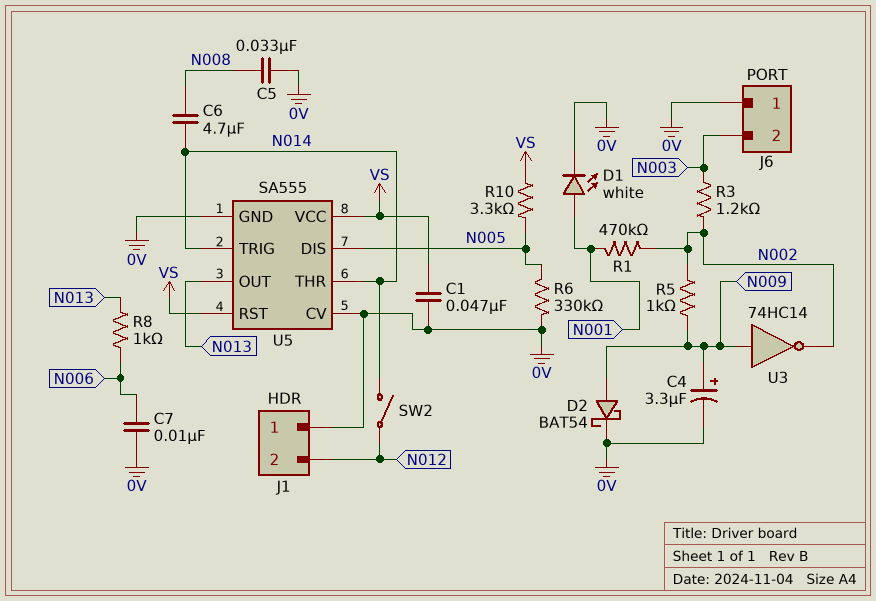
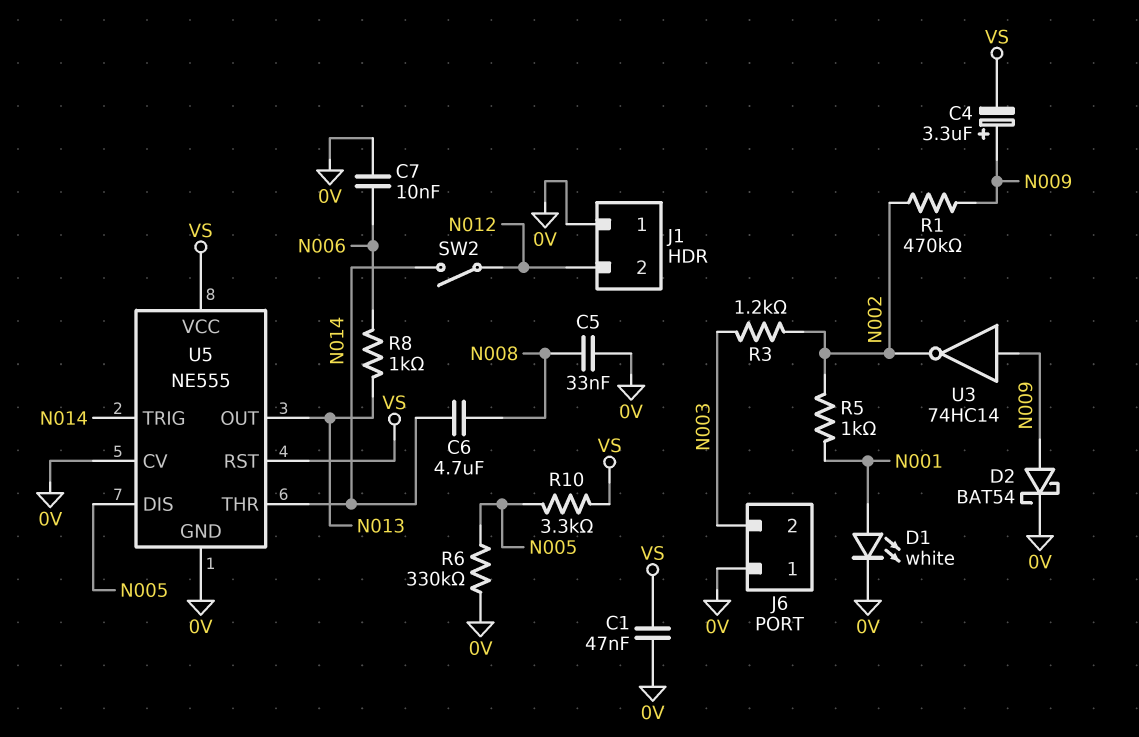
C4: 3.3uF (plus N009, minus 0V) -> 3.3uF (plus N009, minus VS)
R1: 470k (N001, N002) -> 470k (N002, N009)
R5: 1k (N002, N009) -> 1k (N001, N002)
U5: SA555 -> NE555

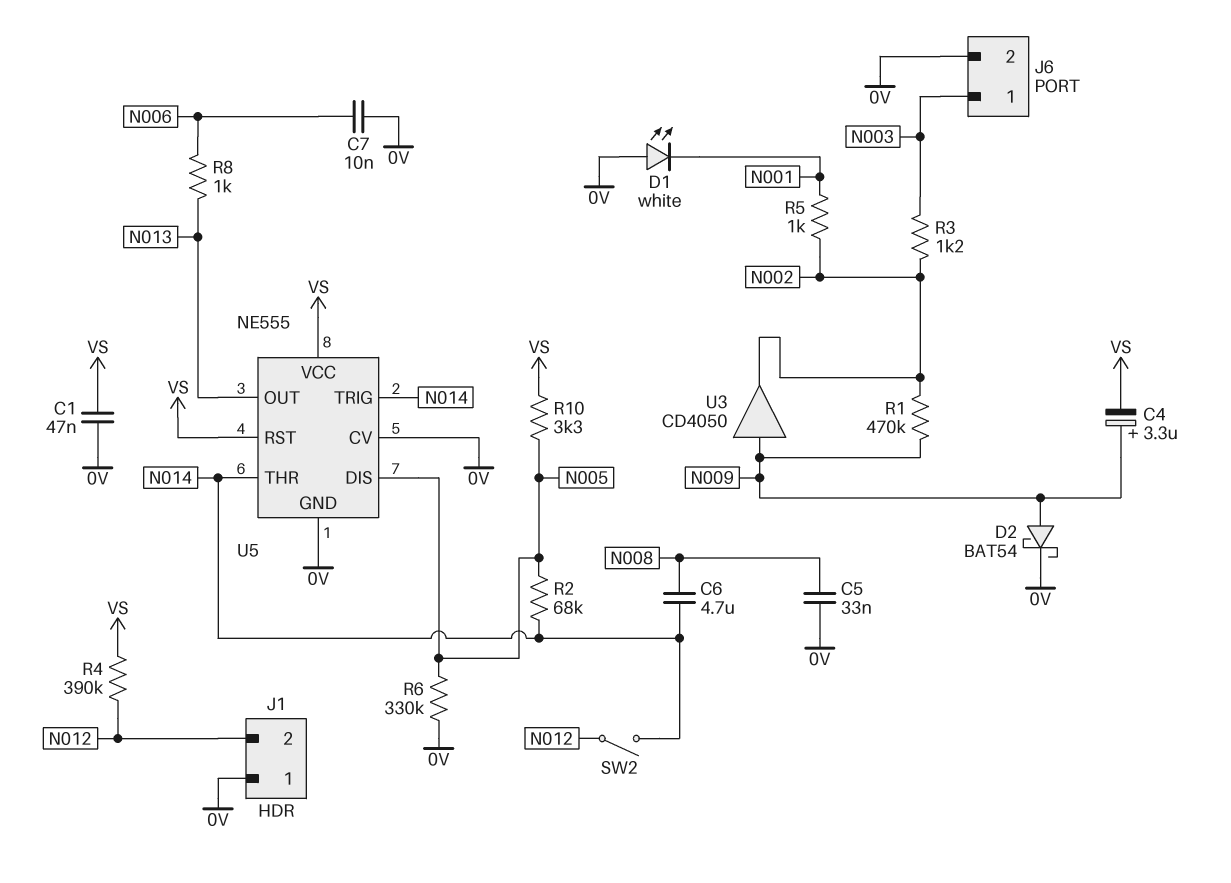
D1: LED white (A N001, K 0V) -> LED white (A 0V, K N001)
J6 pin 1: 0V -> N003
J6 pin 2: N003 -> 0V
R2: none -> 68k (N005, N014)
R4: none -> 390k (N012, VS)
U3: NOT 74HC14 (in N009, out N002) -> buffer CD4050 (in N009, out N002)

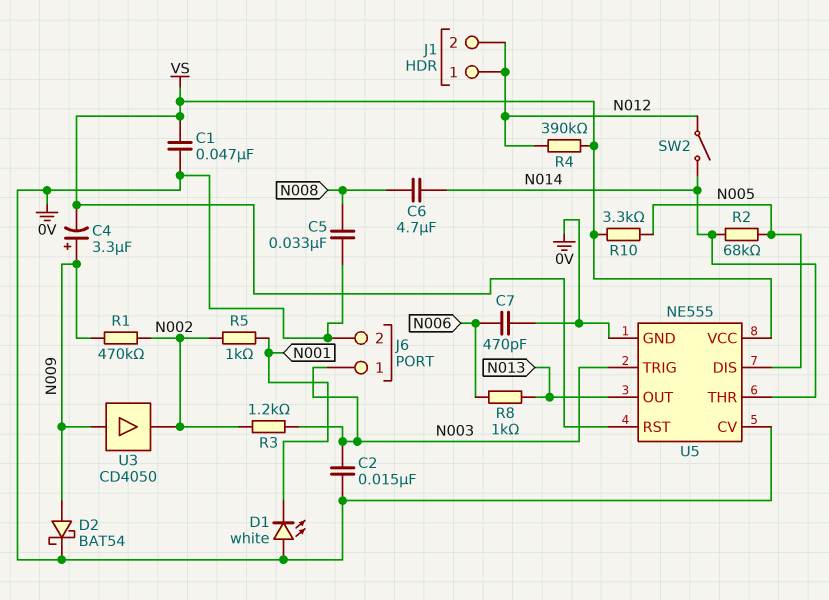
C2: none -> 15nF (0V, N003)
C7: 10nF (0V, N006) -> 470pF (0V, N006)
J1 pin 1: 0V -> N012
R6: 330k (0V, N005) -> none
U5 pin TRIG: N014 -> N003

